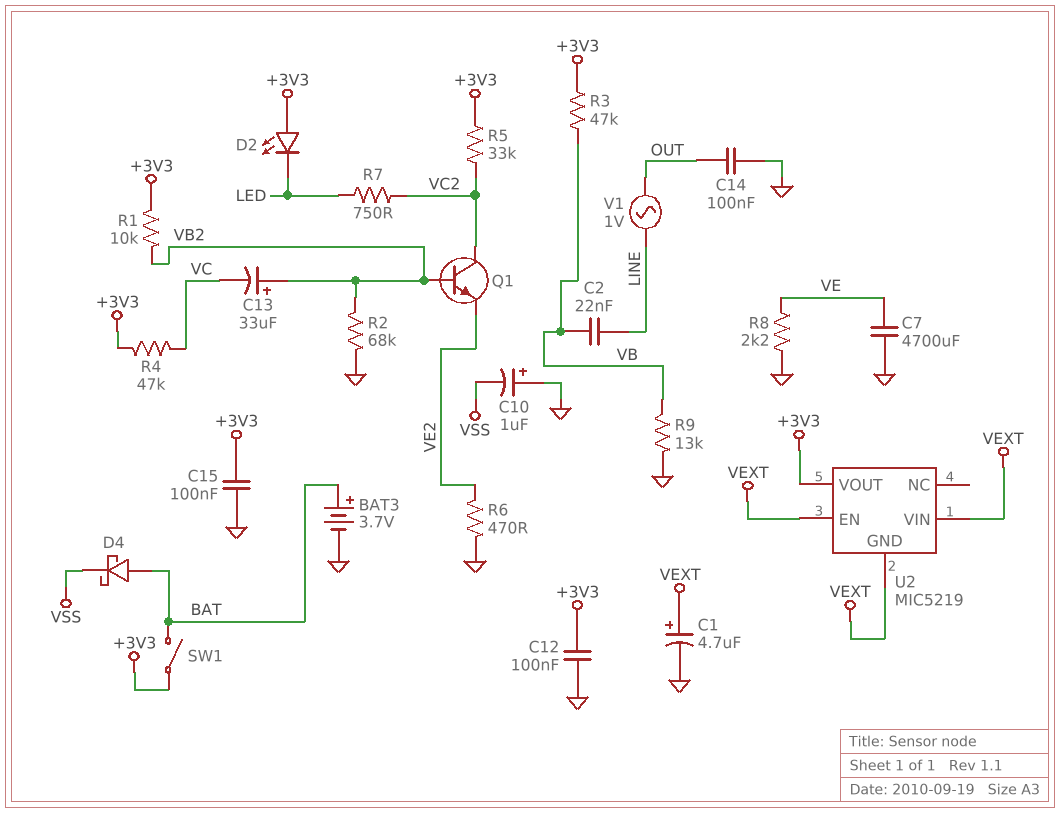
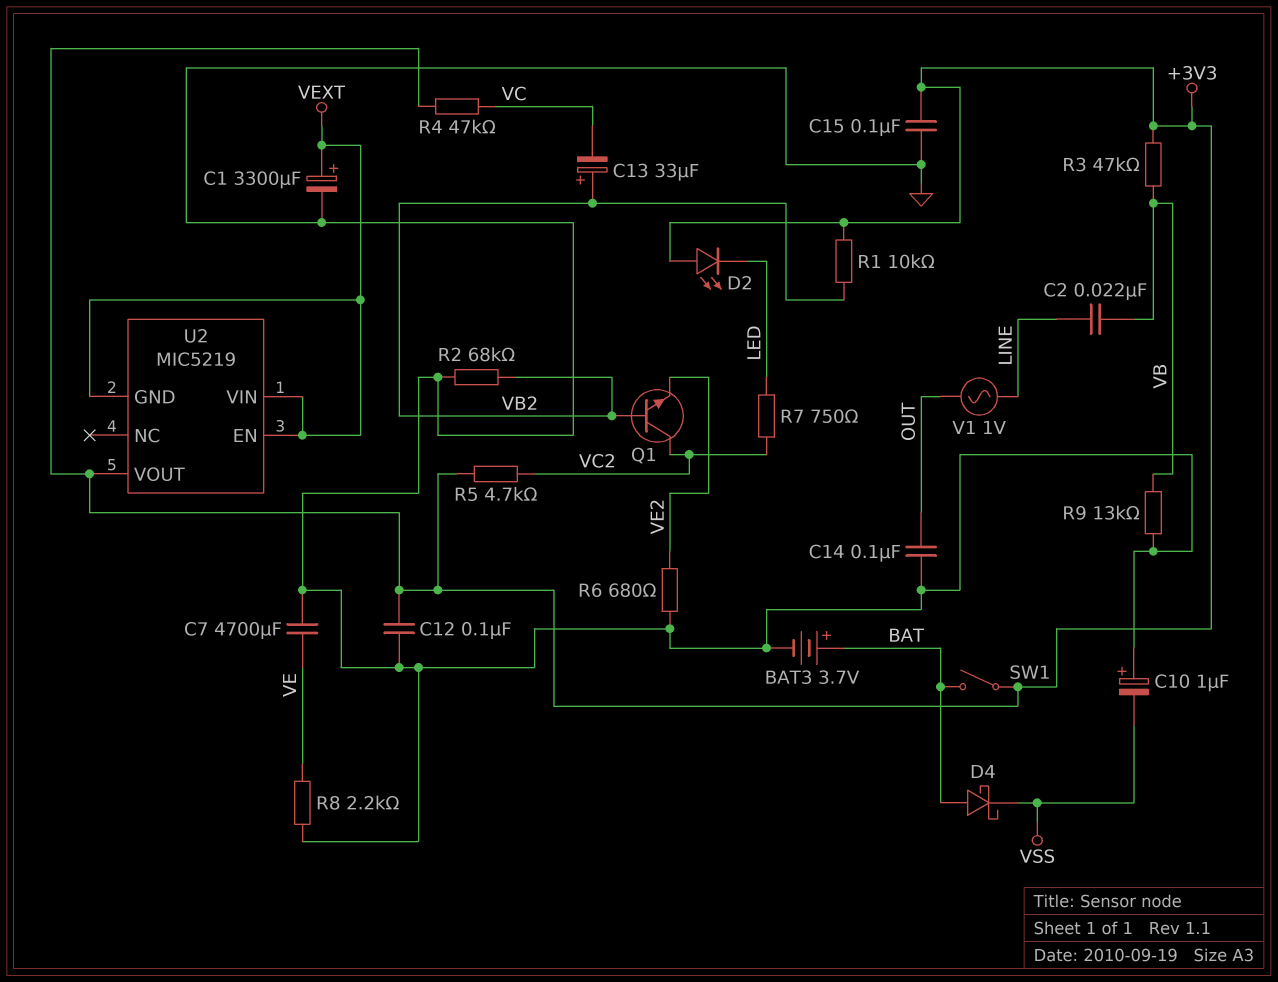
C1: 4.7uF (plus VEXT, minus GND) -> 3300uF (plus VEXT, minus GND)
R5: 33k (+3V3, VC2) -> 4.7k (+3V3, VC2)
R6: 470 (GND, VE2) -> 680 (GND, VE2)

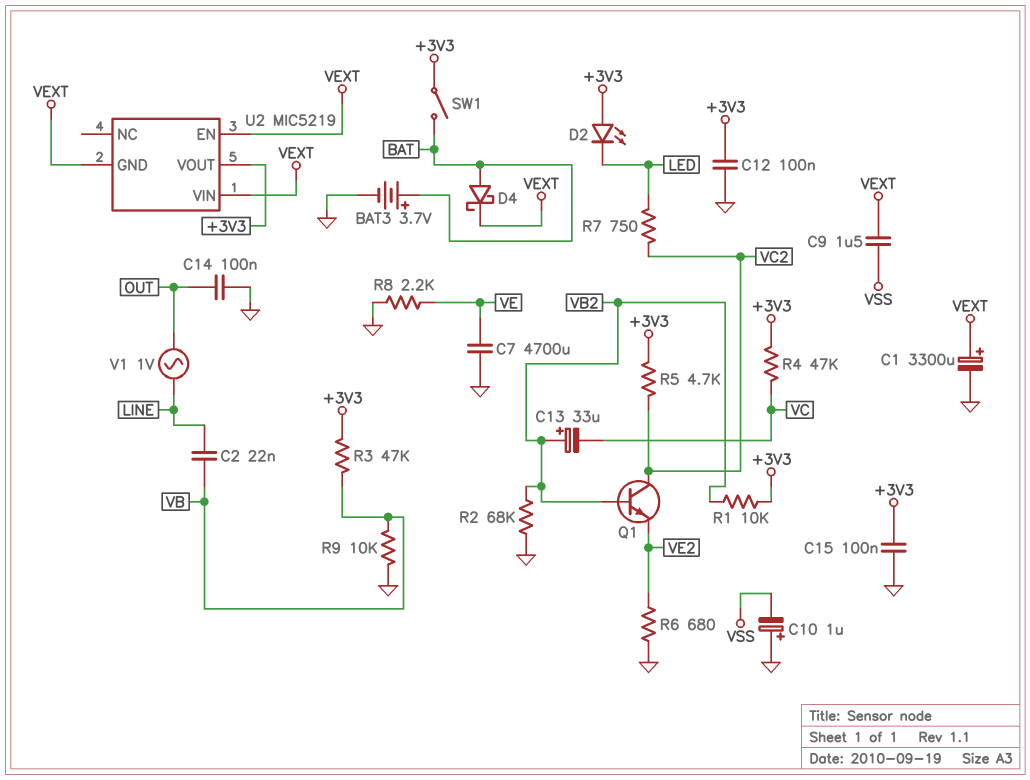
C9: none -> 1.5uF (VEXT, VSS)
D4: schottky (A BAT, K VSS) -> schottky (A BAT, K VEXT)
R9: 13k (GND, VB) -> 10k (GND, VB)

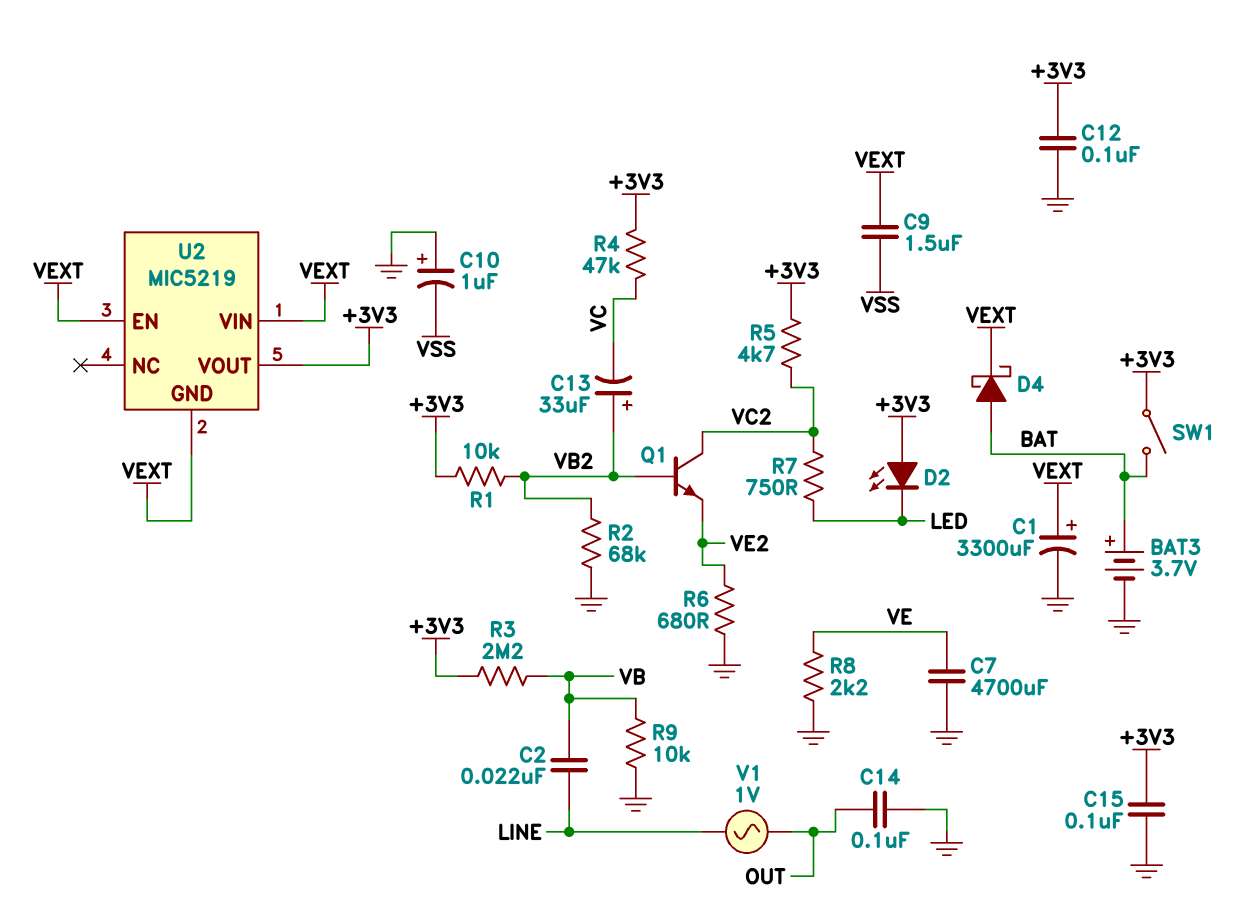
R3: 47k (+3V3, VB) -> 2.2M (+3V3, VB)

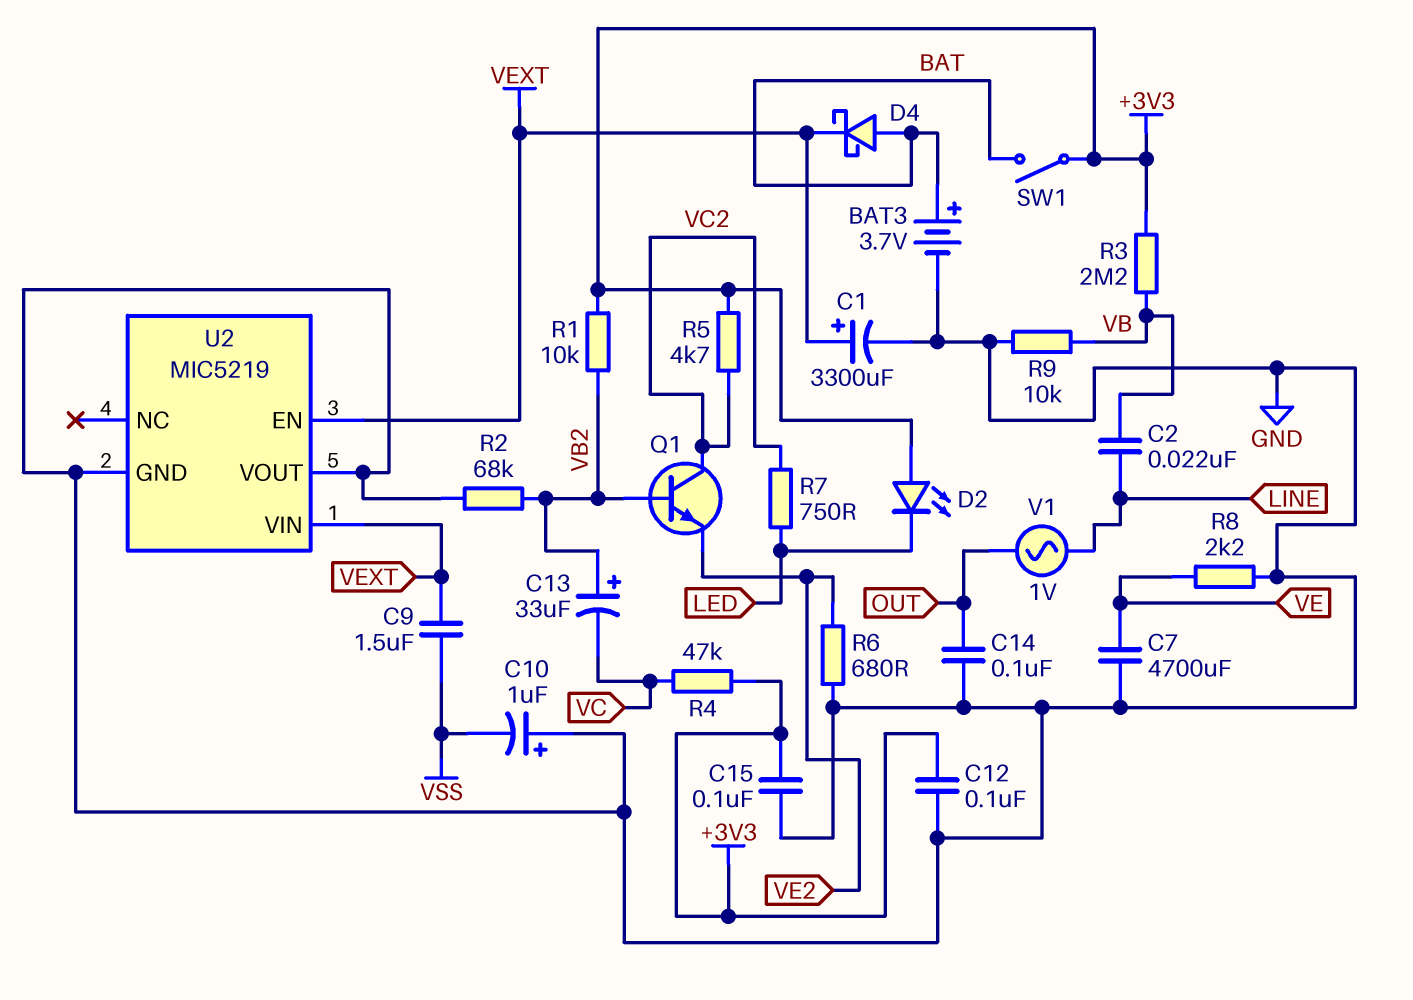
U2 pin GND: VEXT -> GND
U2 pin VOUT: +3V3 -> GND

